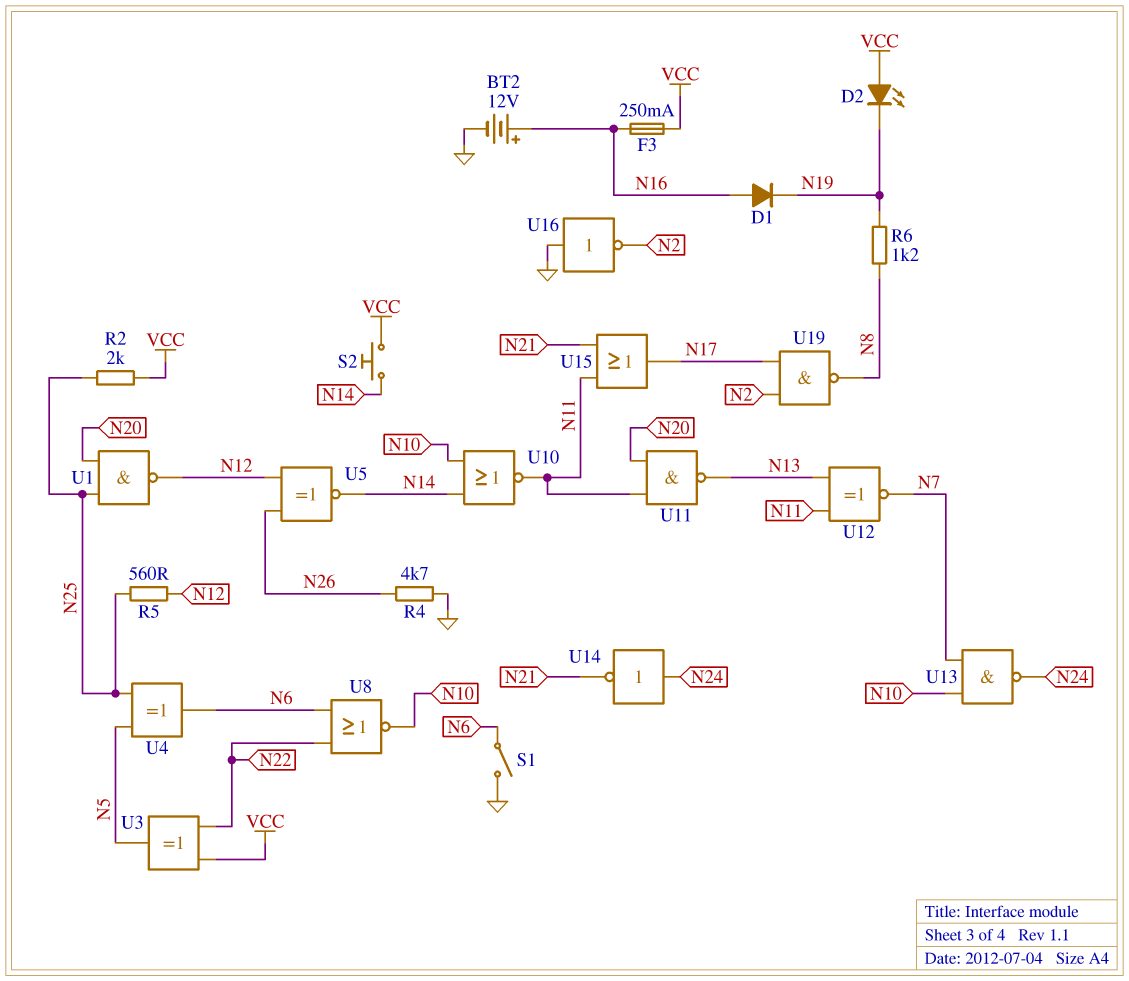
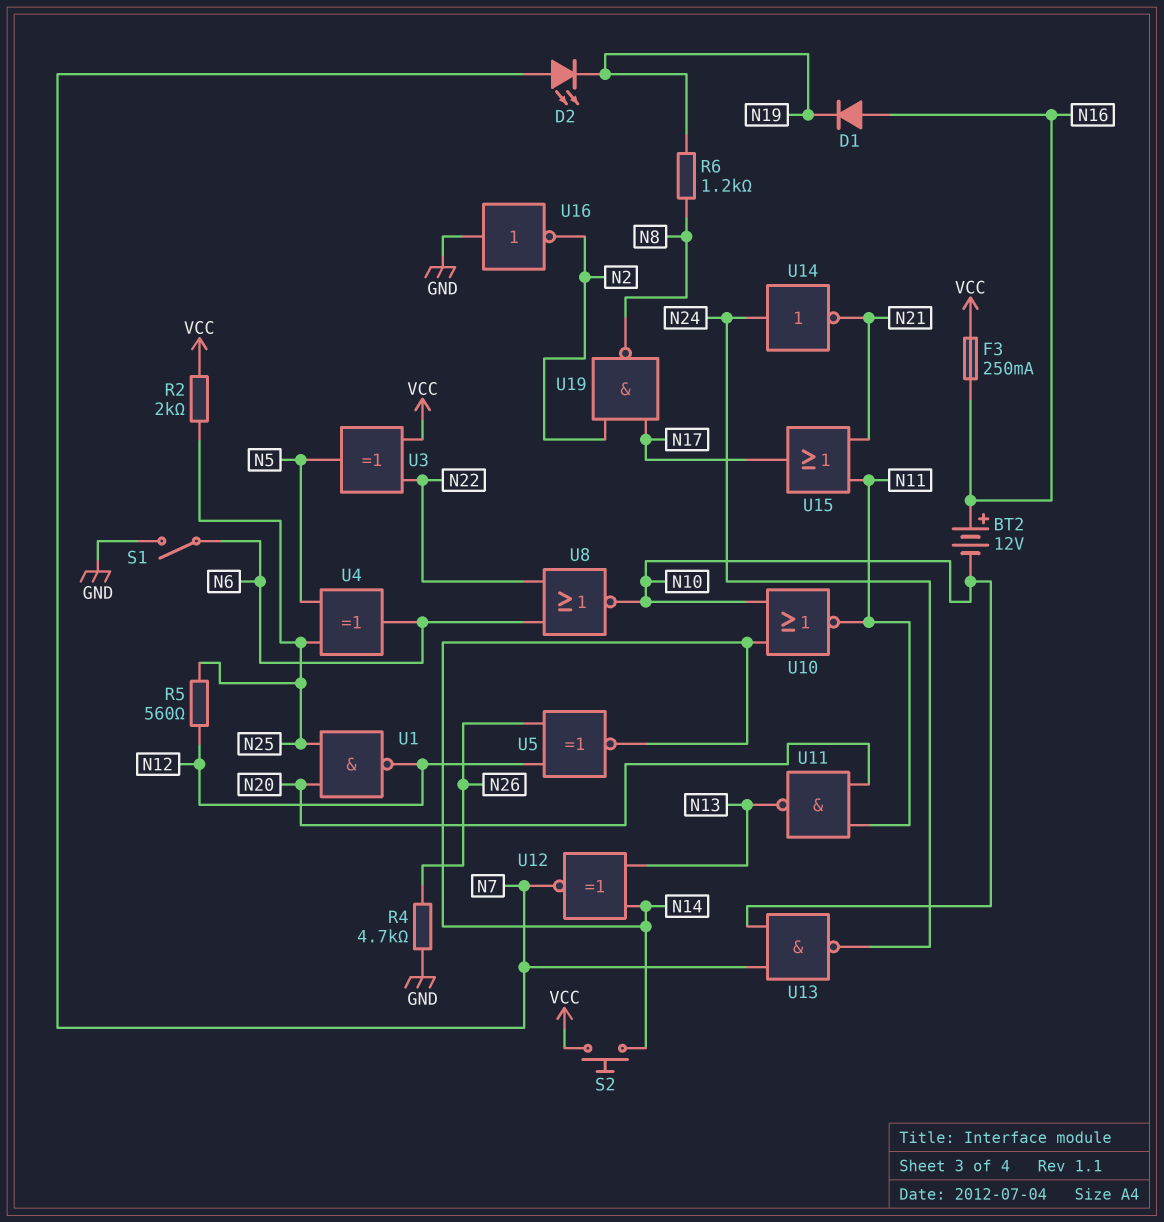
BT2: 12V (plus N16, minus GND) -> 12V (plus N16, minus N10)
D2: LED (A VCC, K N19) -> LED (A N7, K N19)
U12: XNOR (in N11, in N13, out N7) -> XNOR (in N13, in N14, out N7)

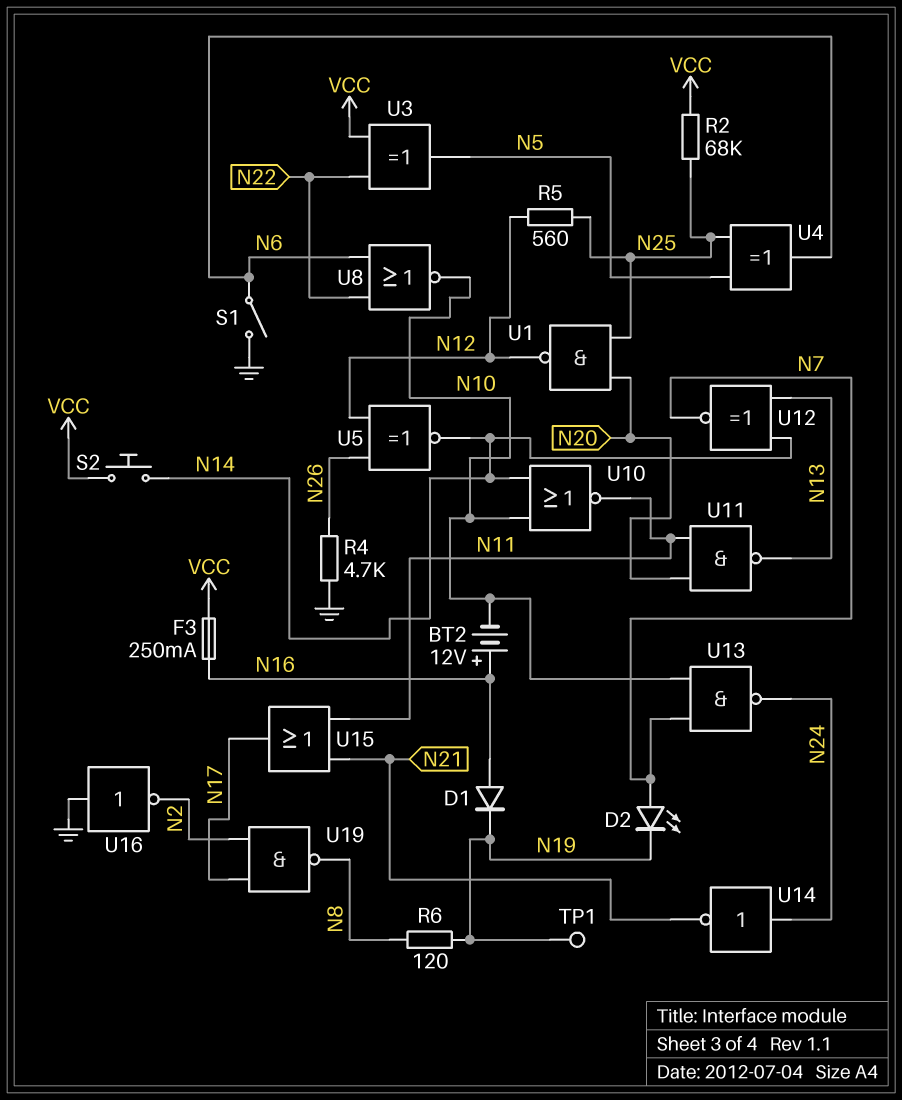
R2: 2k (N25, VCC) -> 68k (N25, VCC)
R6: 1.2k (N8, N19) -> 120 (N8, N19)
TP1: none -> test point (N19)

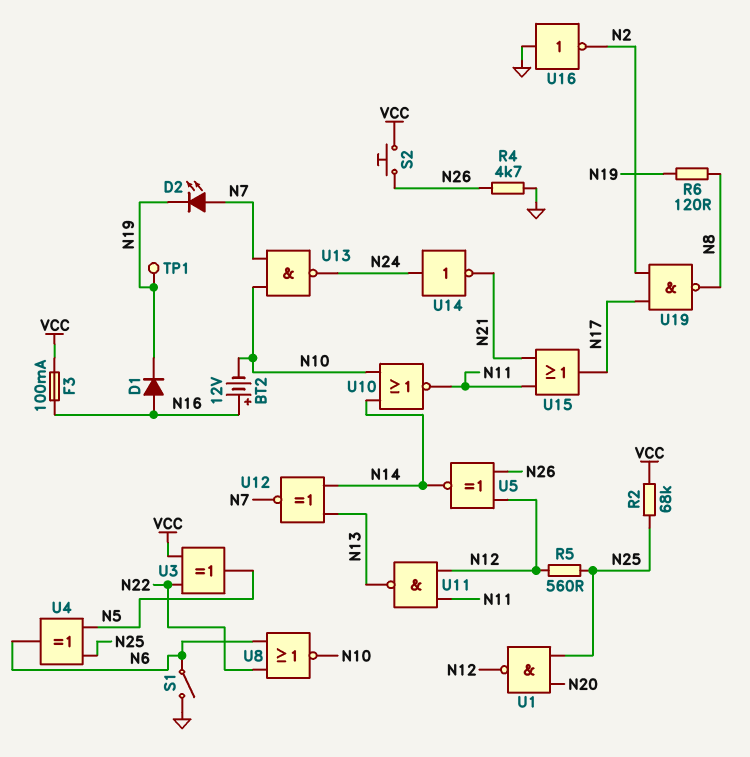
F3: 250mA (N16, VCC) -> 100mA (N16, VCC)
S2: button (N14, VCC) -> button (N26, VCC)
U11: NAND (in N11, in N20, out N13) -> NAND (in N11, in N12, out N13)

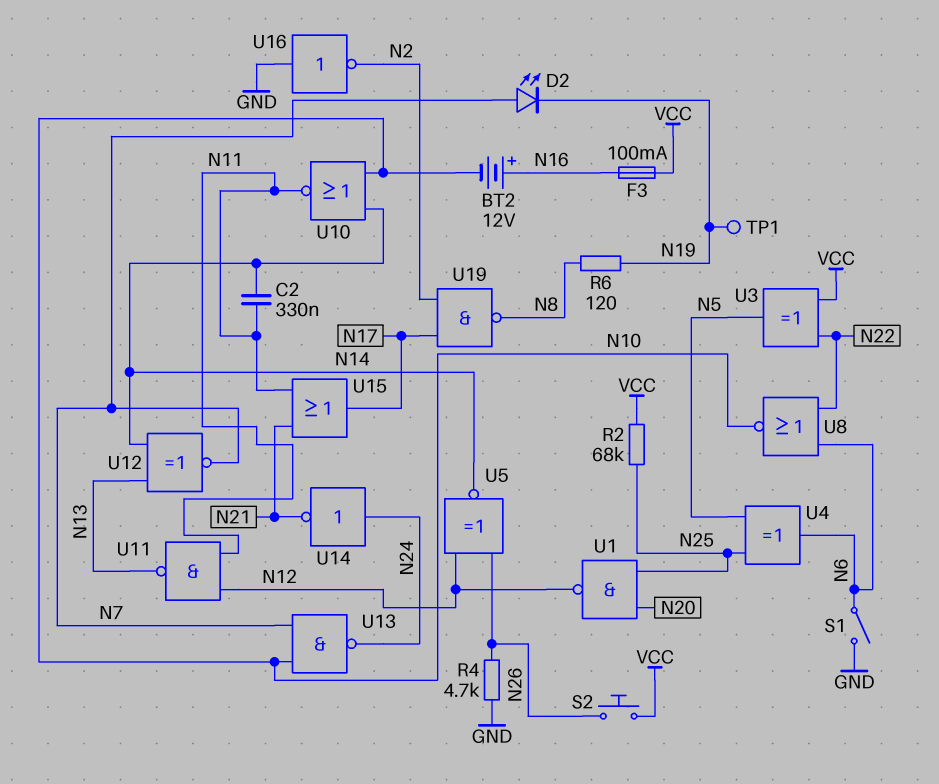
C2: none -> 330nF (N11, N14)
D1: diode (A N16, K N19) -> none
R5: 560 (N12, N25) -> none

